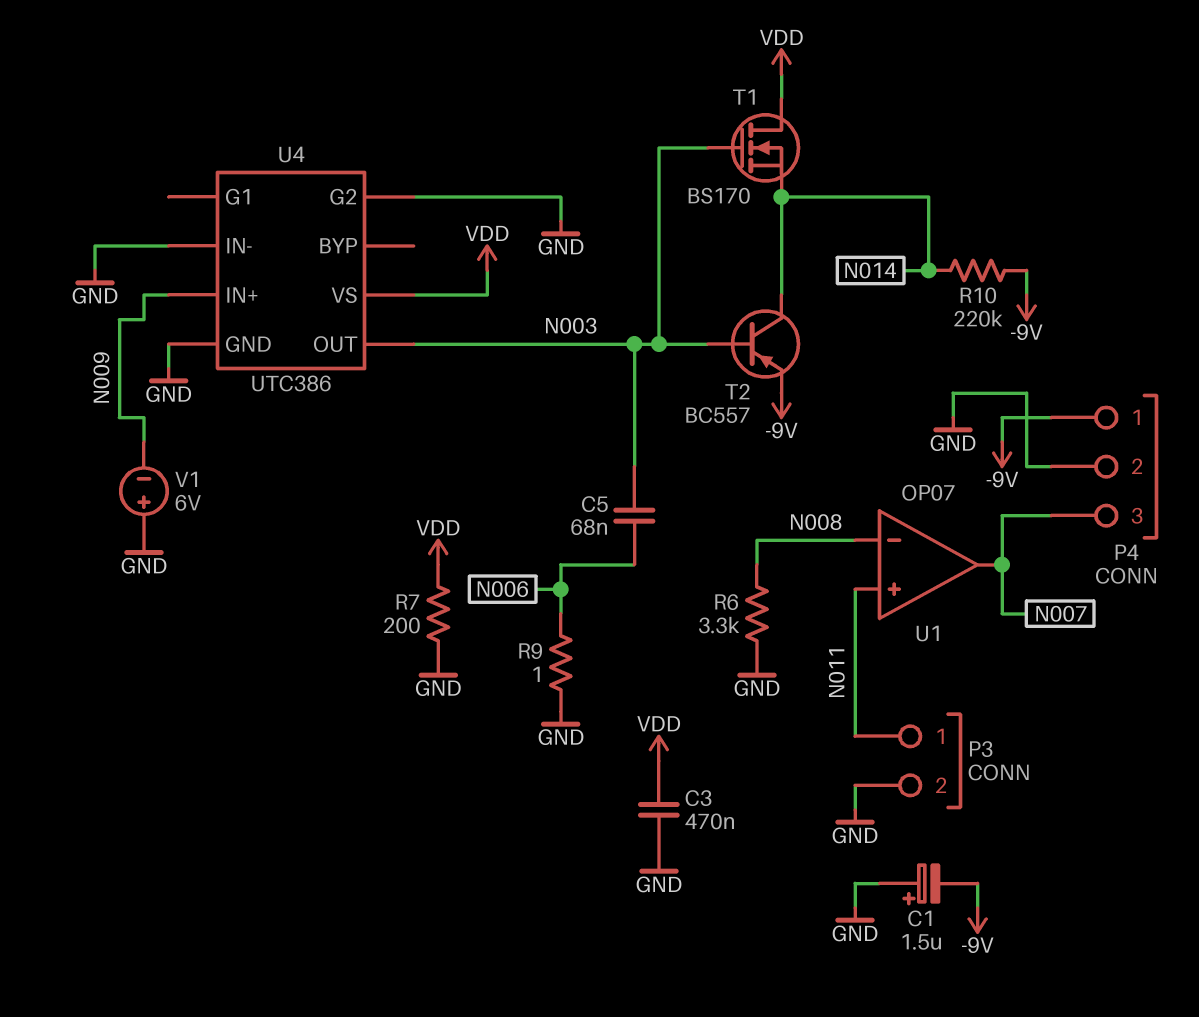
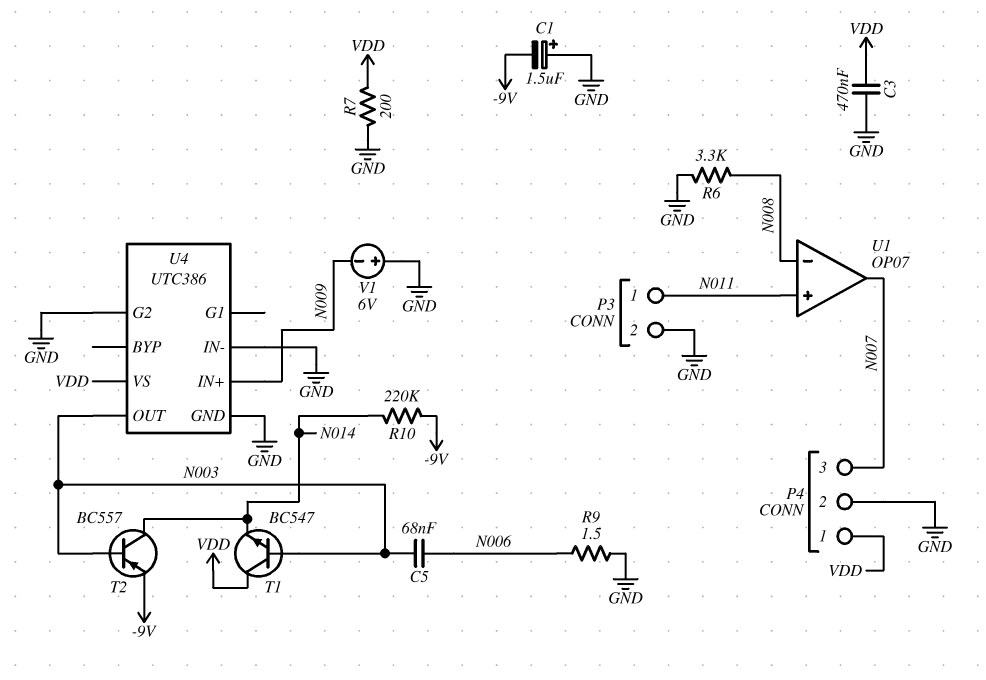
P4 pin 1: -9V -> VDD
R9: 1 (GND, N006) -> 1.5 (GND, N006)
T1: NMOS BS170 (G N003, D VDD, S N014) -> NPN BC547 (B N003, C VDD, E N014)

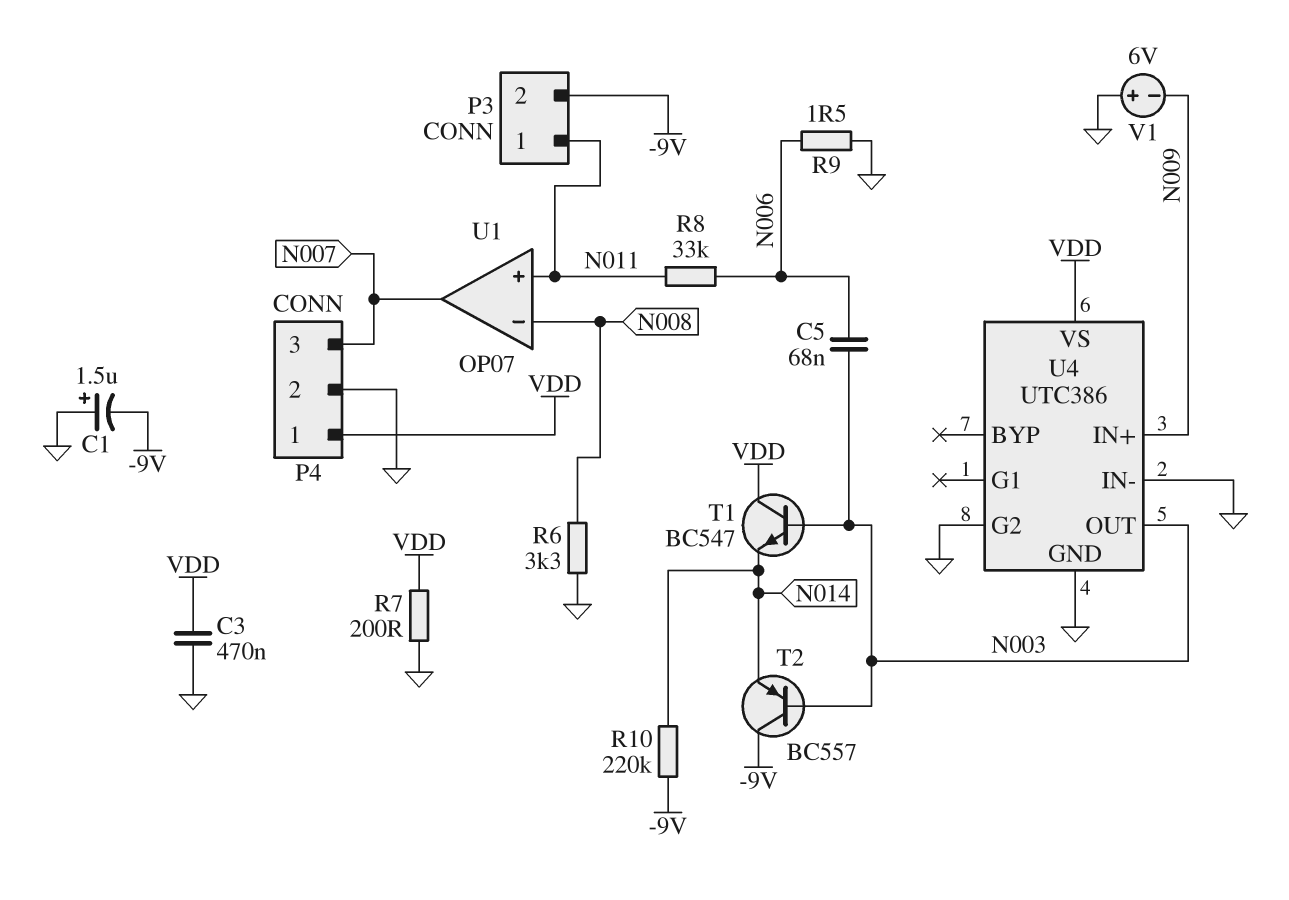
P3 pin 2: GND -> -9V
R8: none -> 33k (N006, N011)
T2: PNP BC557 (B N003, C N014, E -9V) -> PNP BC557 (B N003, C -9V, E N014)

